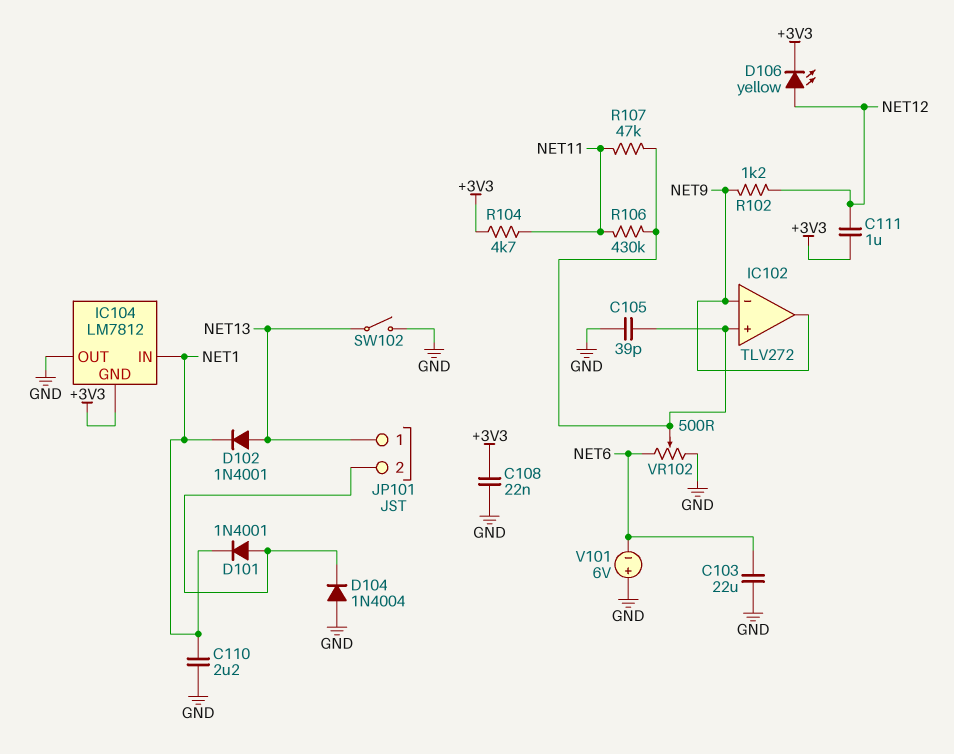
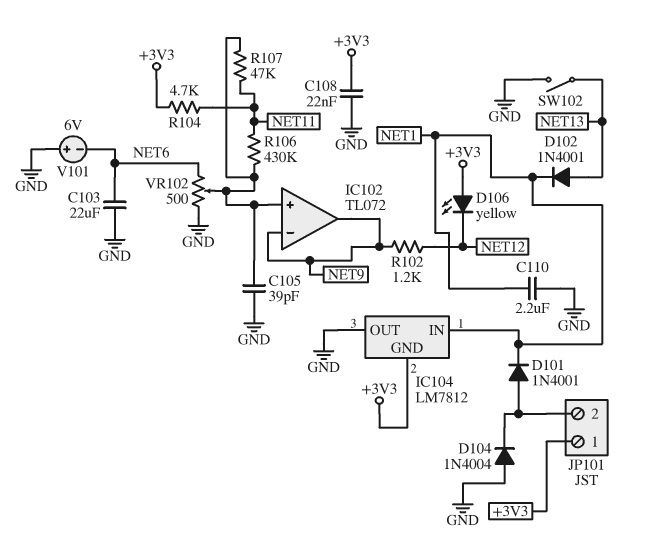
C111: 1uF (+3V3, NET12) -> none
D106: LED yellow (A NET12, K +3V3) -> LED yellow (A +3V3, K NET12)
IC102: TLV272 -> TL072
JP101 pin 1: NET13 -> +3V3

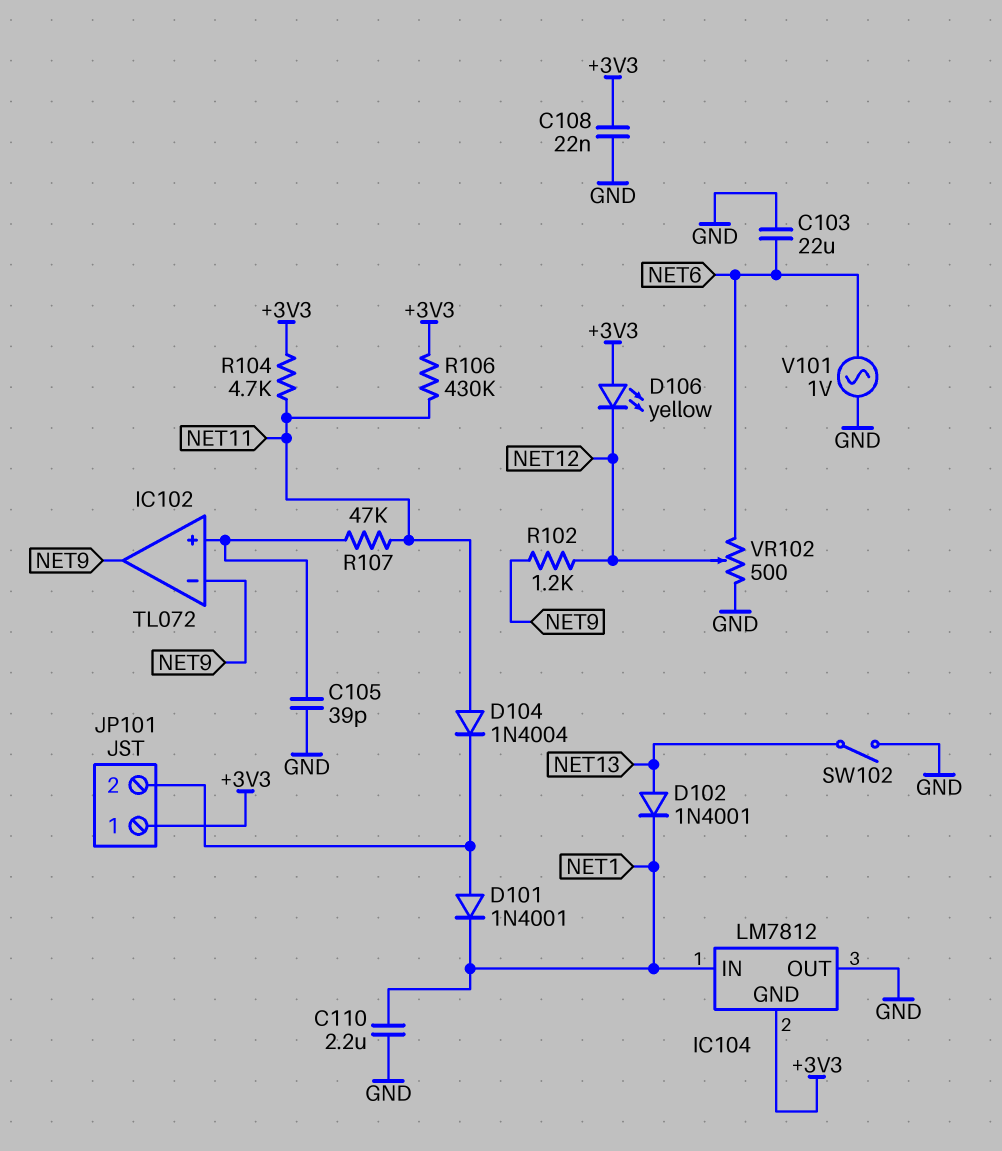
D104: diode 1N4004 (A GND, K JP101/2) -> diode 1N4004 (A NET11, K JP101/2)
R106: 430k (IC102/in+, NET11) -> 430k (+3V3, NET11)
V101: 6V (plus GND, minus NET6) -> AC 1V (GND, NET6)
VR102: 500 (GND, NET6, wiper IC102/in+) -> 500 (GND, NET6, wiper NET12)

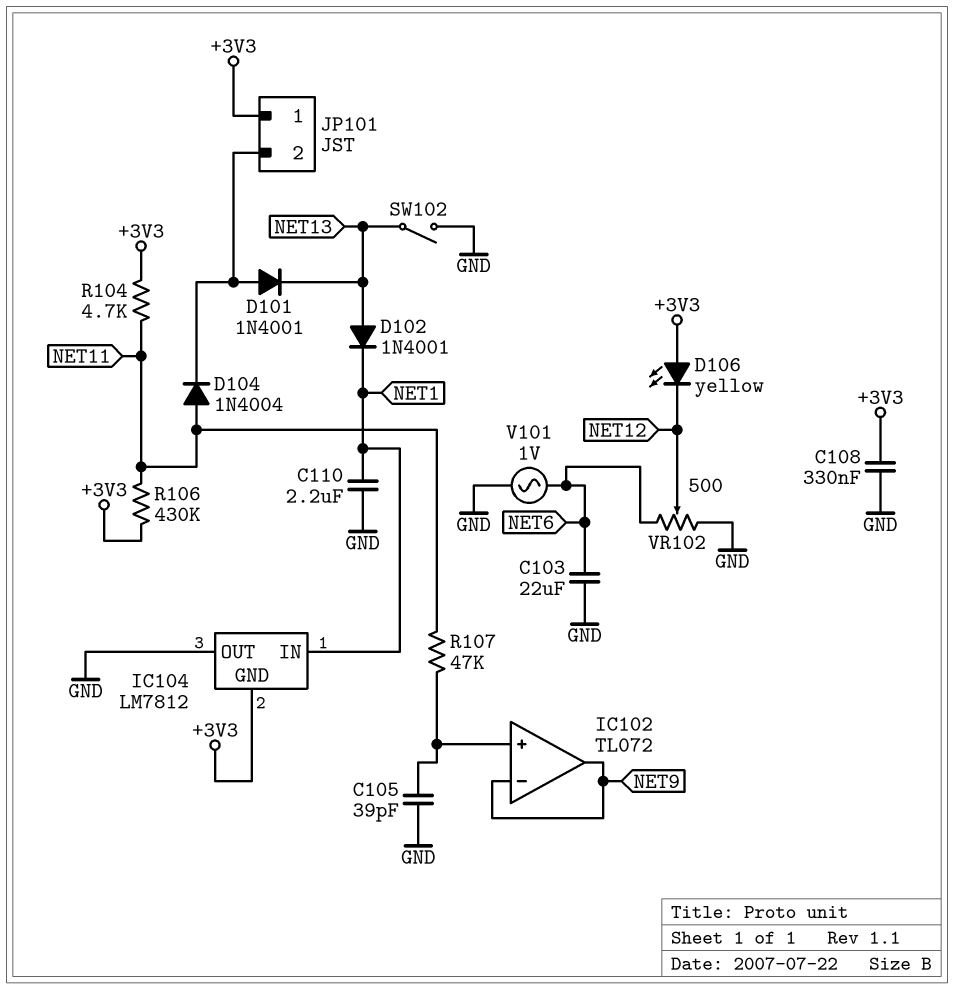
C108: 22nF (+3V3, GND) -> 330nF (+3V3, GND)
D101: diode 1N4001 (A JP101/2, K NET1) -> diode 1N4001 (A JP101/2, K NET13)
R102: 1.2k (NET9, NET12) -> none

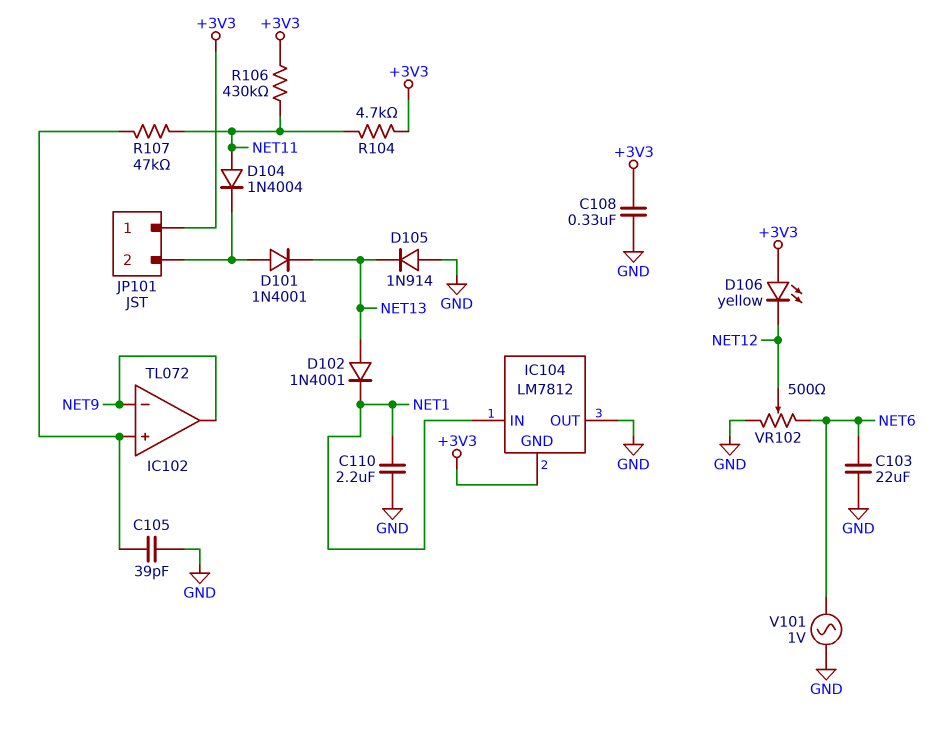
D105: none -> diode 1N914 (A GND, K NET13)
SW102: switch (GND, NET13) -> none

